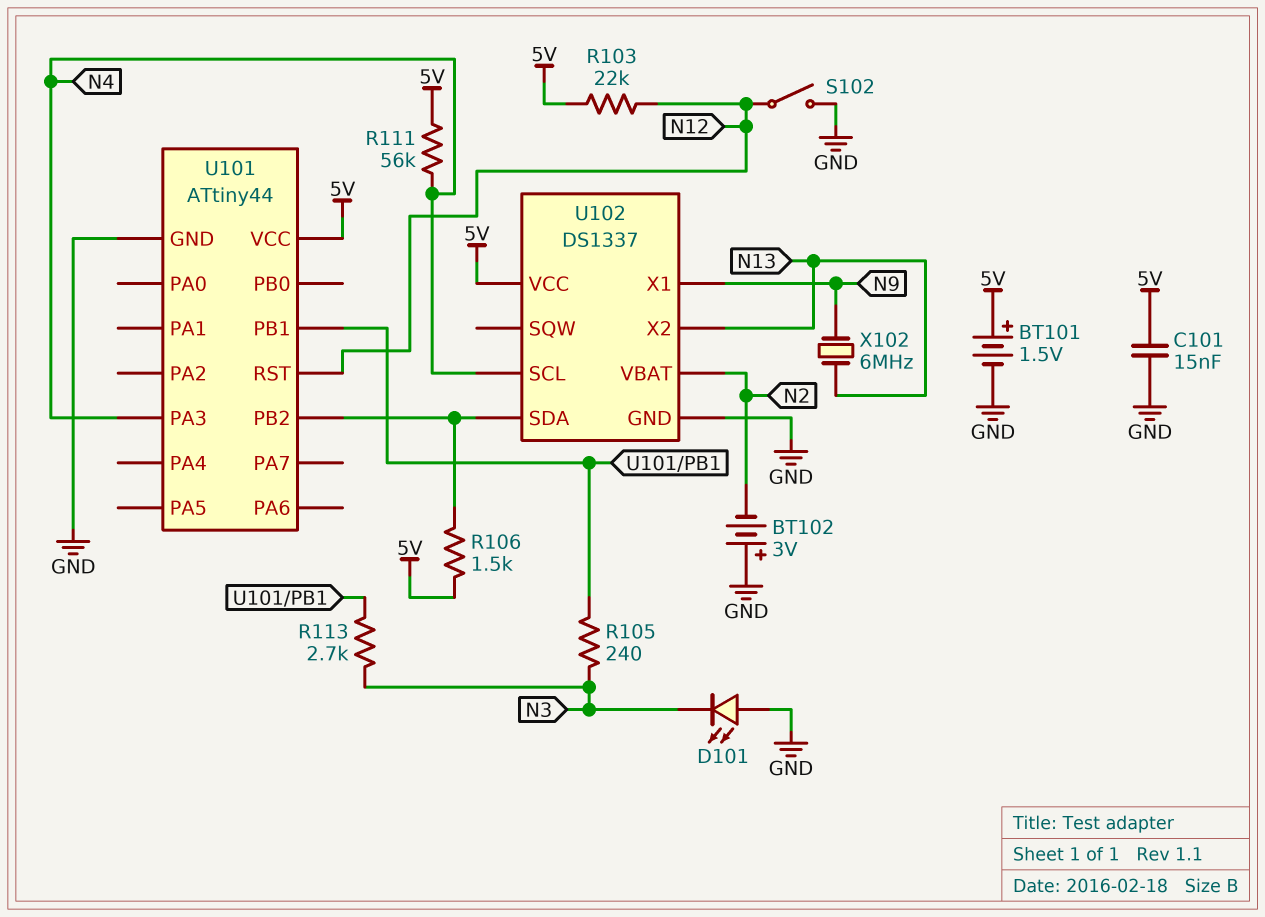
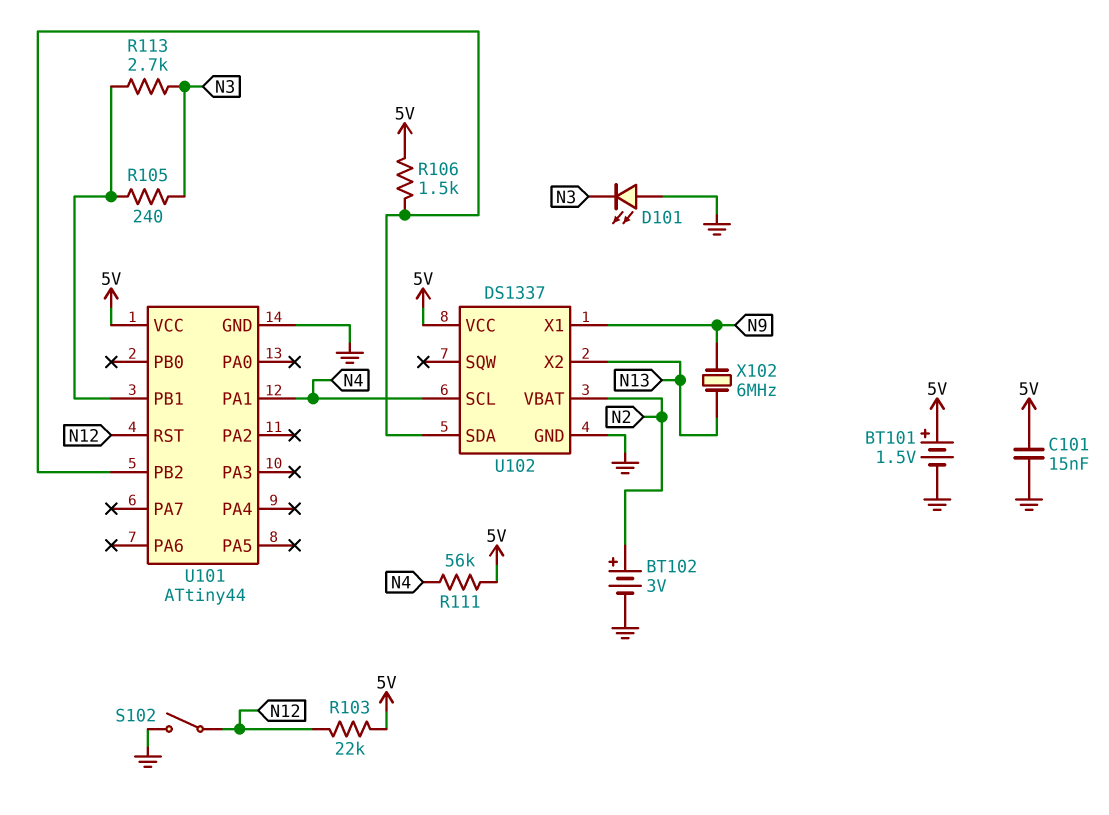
BT102: 3V (plus GND, minus N2) -> 3V (plus N2, minus GND)
U101 pin PA1: none -> N4
U101 pin PA3: N4 -> none

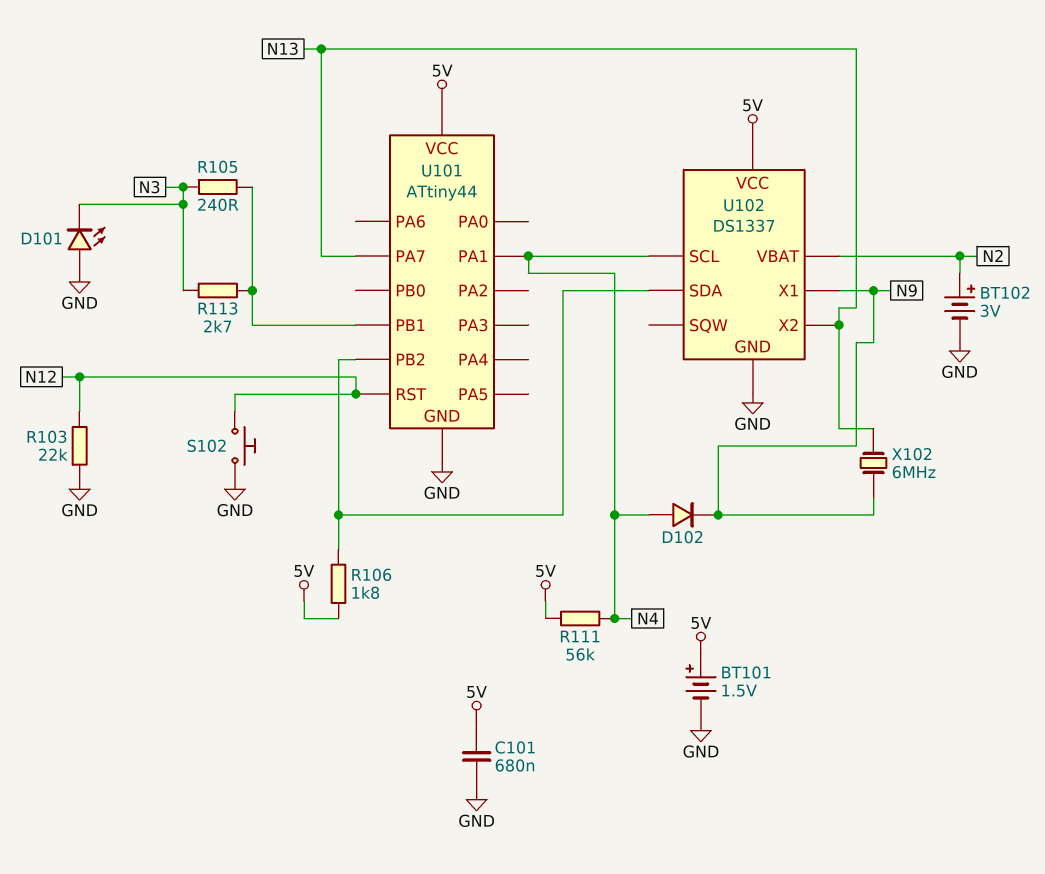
C101: 15nF (5V, GND) -> 680nF (5V, GND)
D102: none -> diode (A N4, K N9)
R103: 22k (5V, N12) -> 22k (GND, N12)
R106: 1.5k (5V, U101/PB2) -> 1.8k (5V, U101/PB2)
S102: switch (GND, N12) -> button (GND, N12)
U101 pin PA7: none -> N13

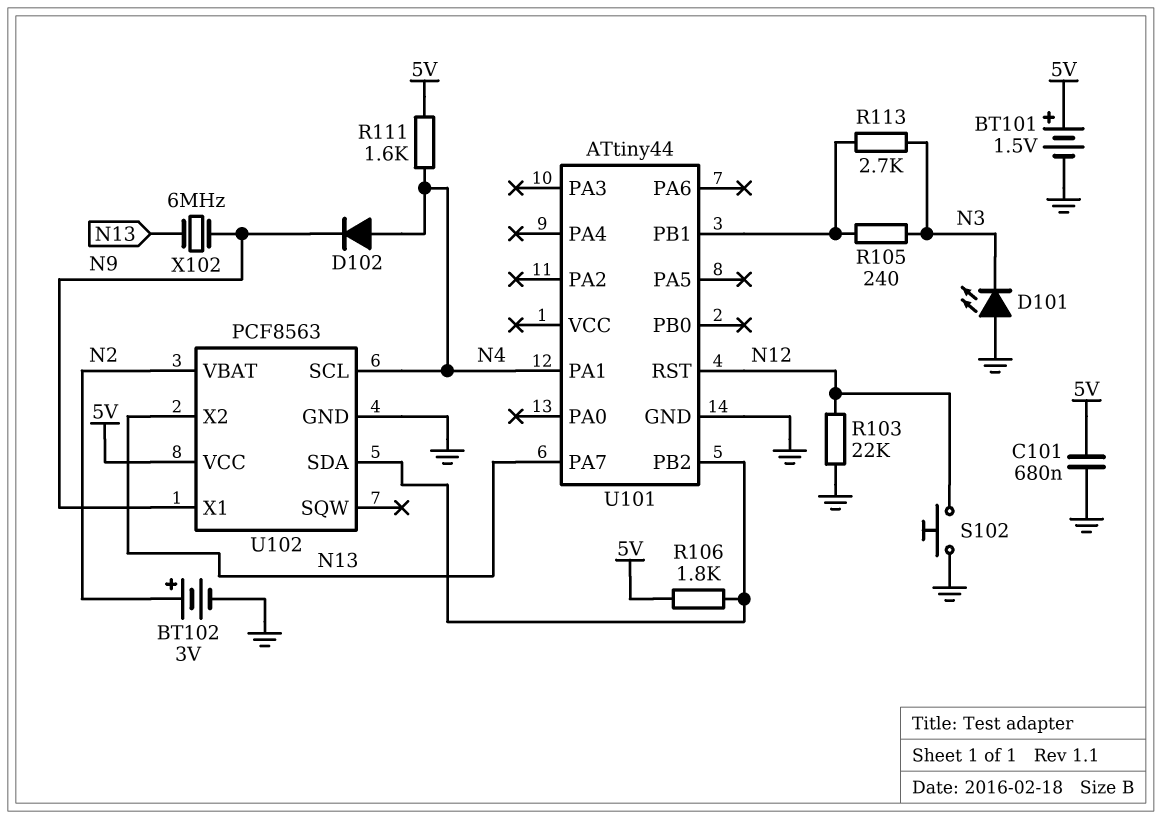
R111: 56k (5V, N4) -> 1.6k (5V, N4)
U101 pin VCC: 5V -> none
U102: DS1337 -> PCF8563

